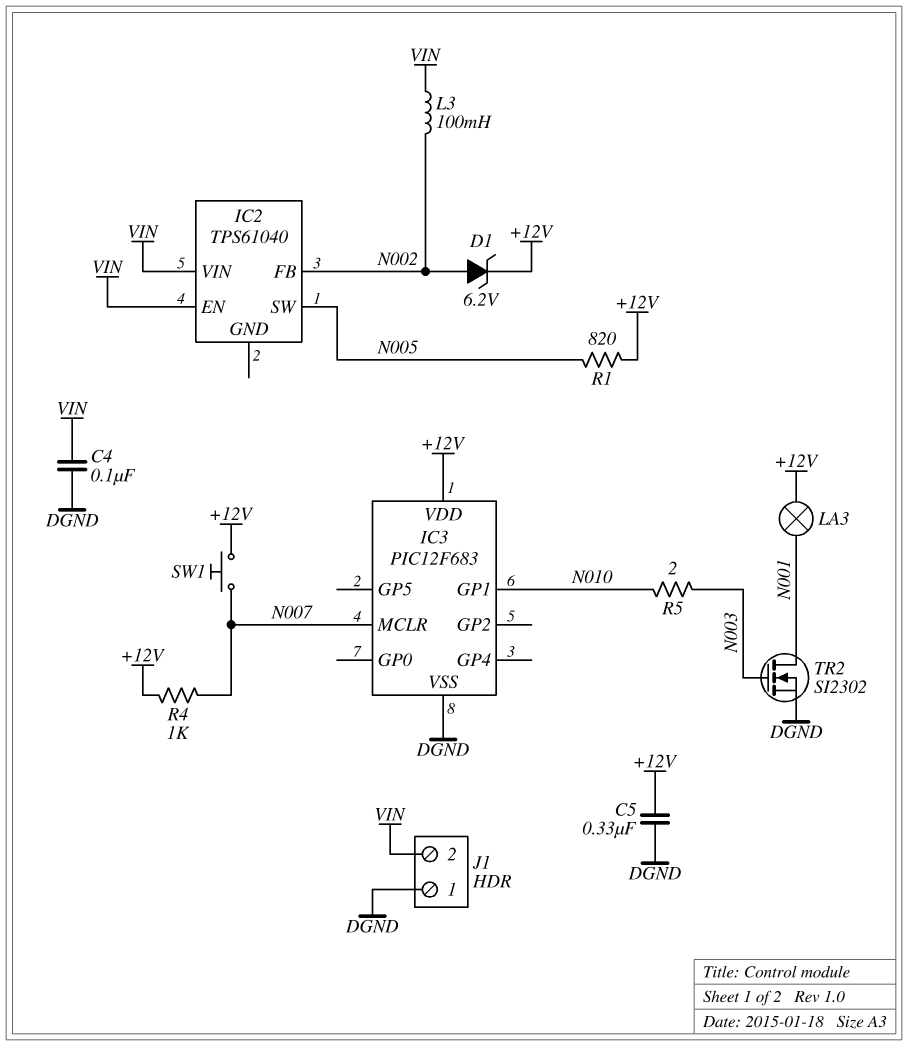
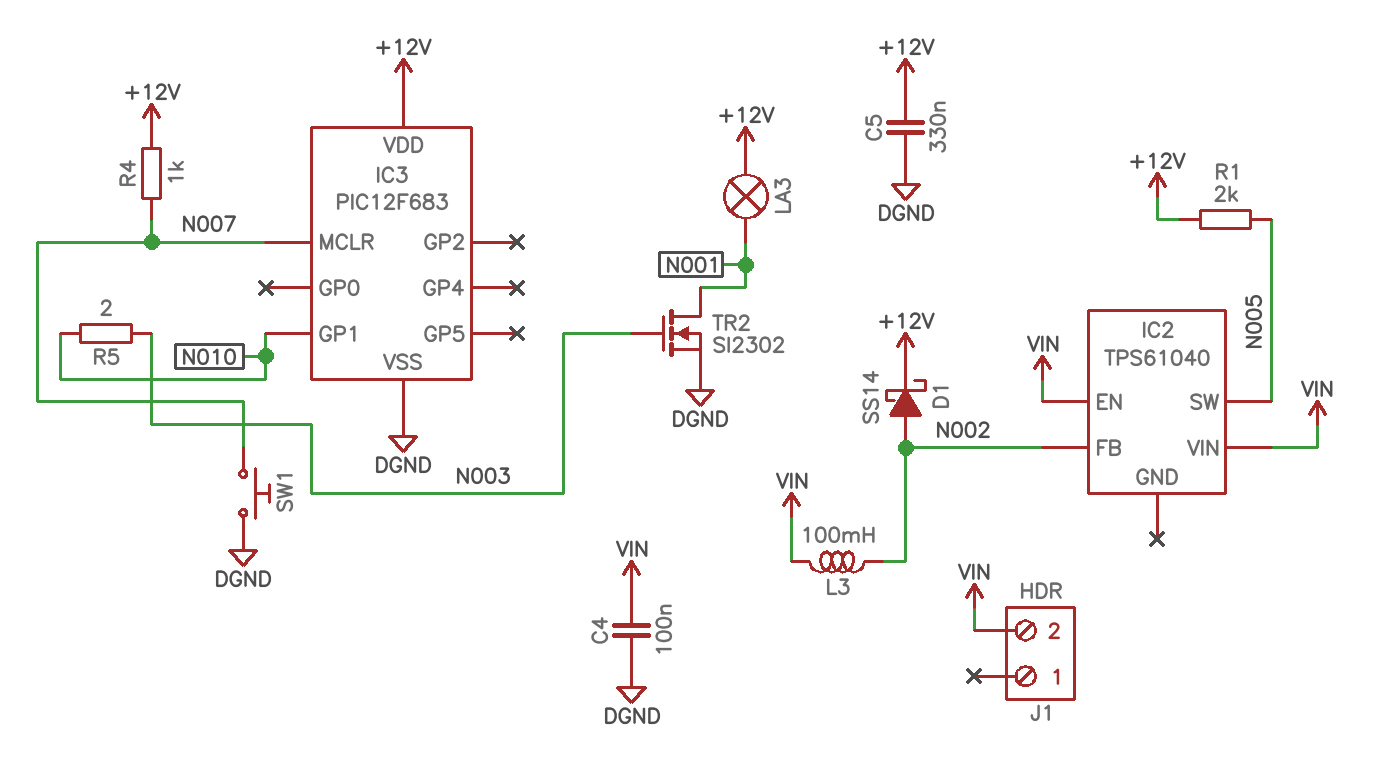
D1: zener 6.2V (A N002, K +12V) -> schottky SS14 (A N002, K +12V)
J1 pin 1: DGND -> none
R1: 820 (+12V, N005) -> 2k (+12V, N005)
SW1: button (+12V, N007) -> button (DGND, N007)

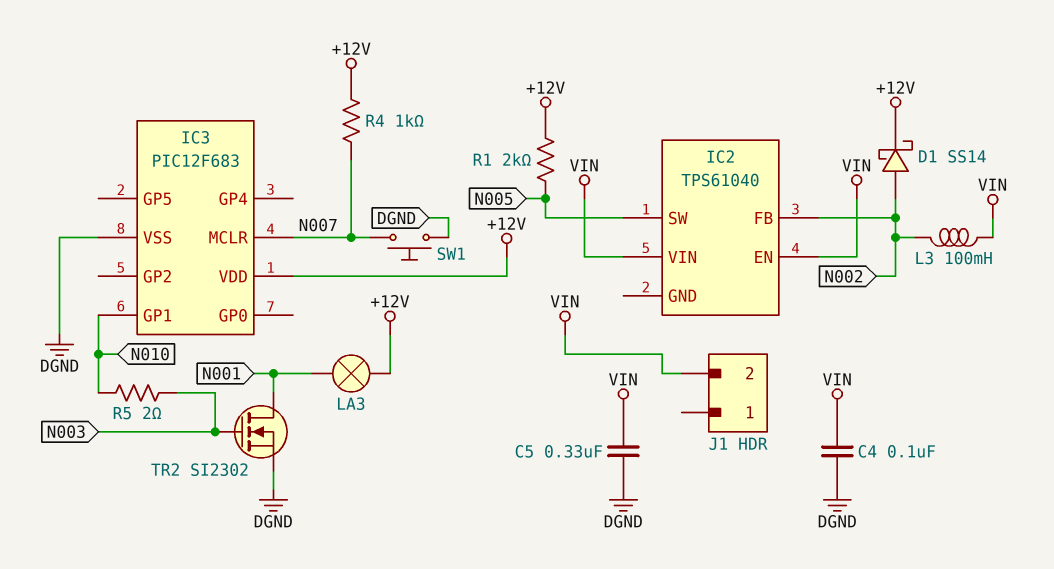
C5: 330nF (+12V, DGND) -> 330nF (DGND, VIN)

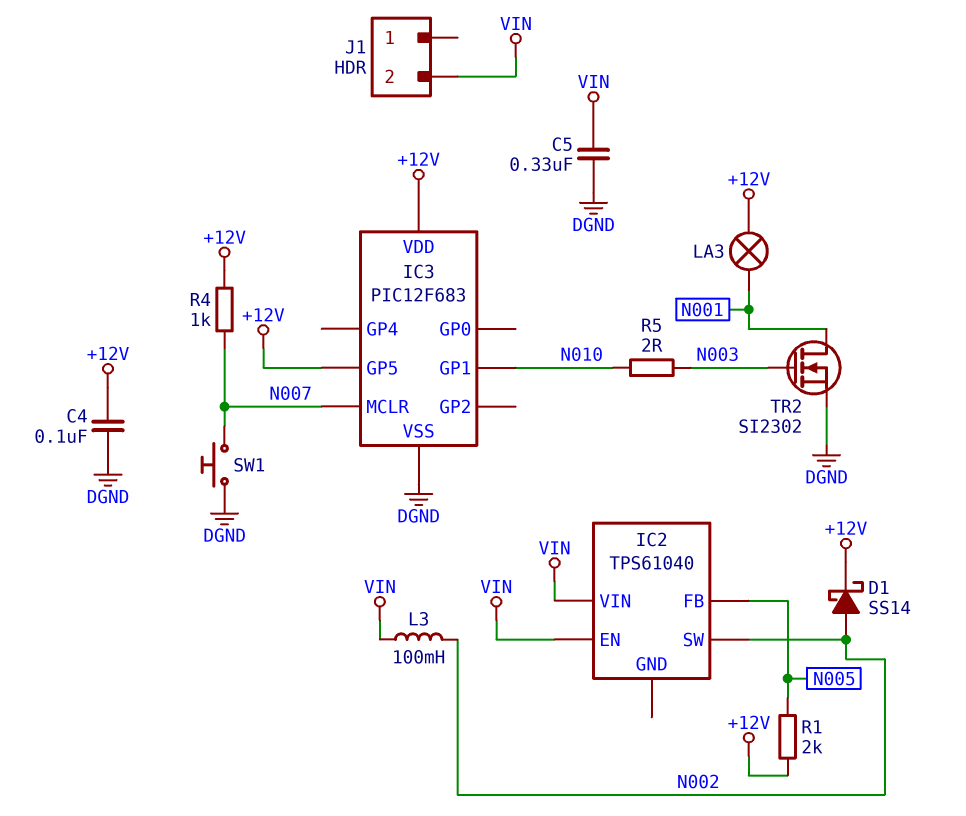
C4: 100nF (DGND, VIN) -> 100nF (+12V, DGND)
IC2 pin FB: N002 -> N005
IC2 pin SW: N005 -> N002
IC3 pin GP5: none -> +12V

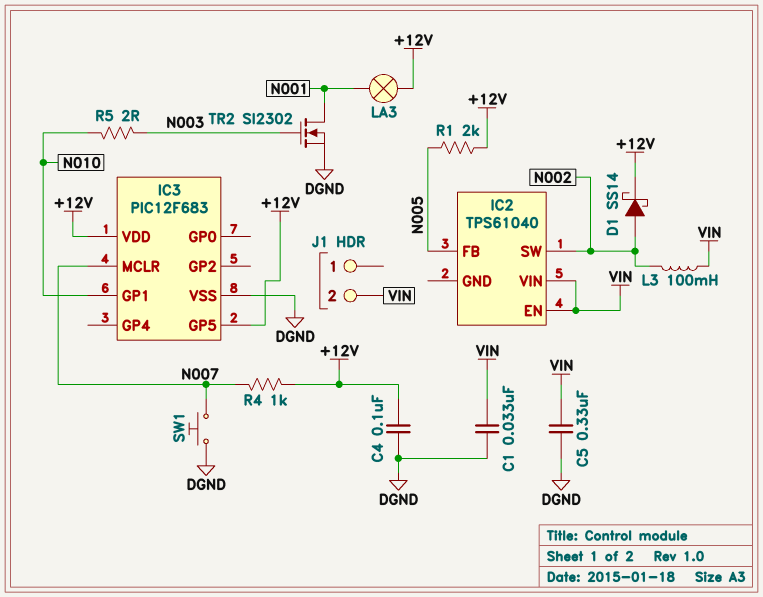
C1: none -> 33nF (DGND, VIN)

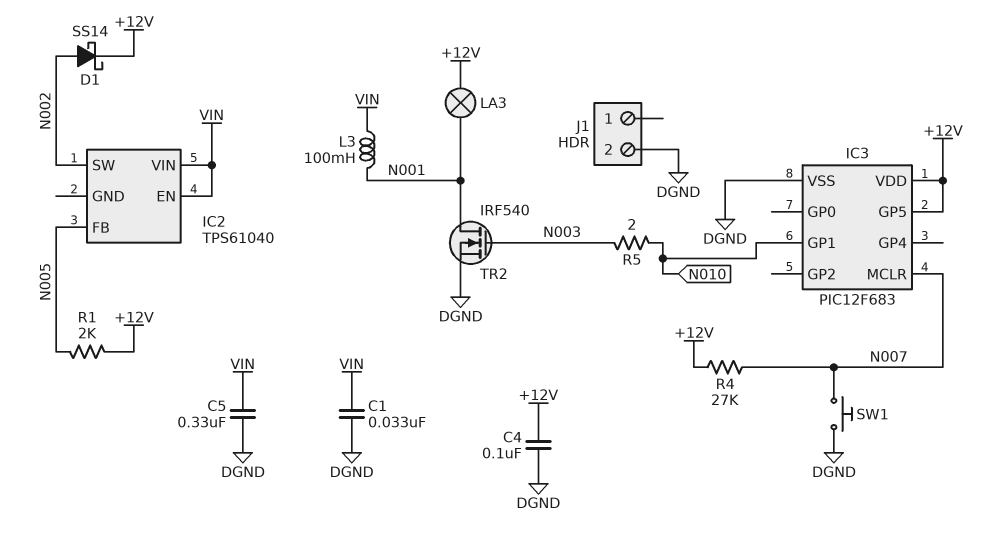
J1 pin 2: VIN -> DGND
L3: 100mH (N002, VIN) -> 100mH (N001, VIN)
R4: 1k (+12V, N007) -> 27k (+12V, N007)
TR2: NMOS SI2302 (G N003, D N001, S DGND) -> NMOS IRF540 (G N003, D N001, S DGND)

